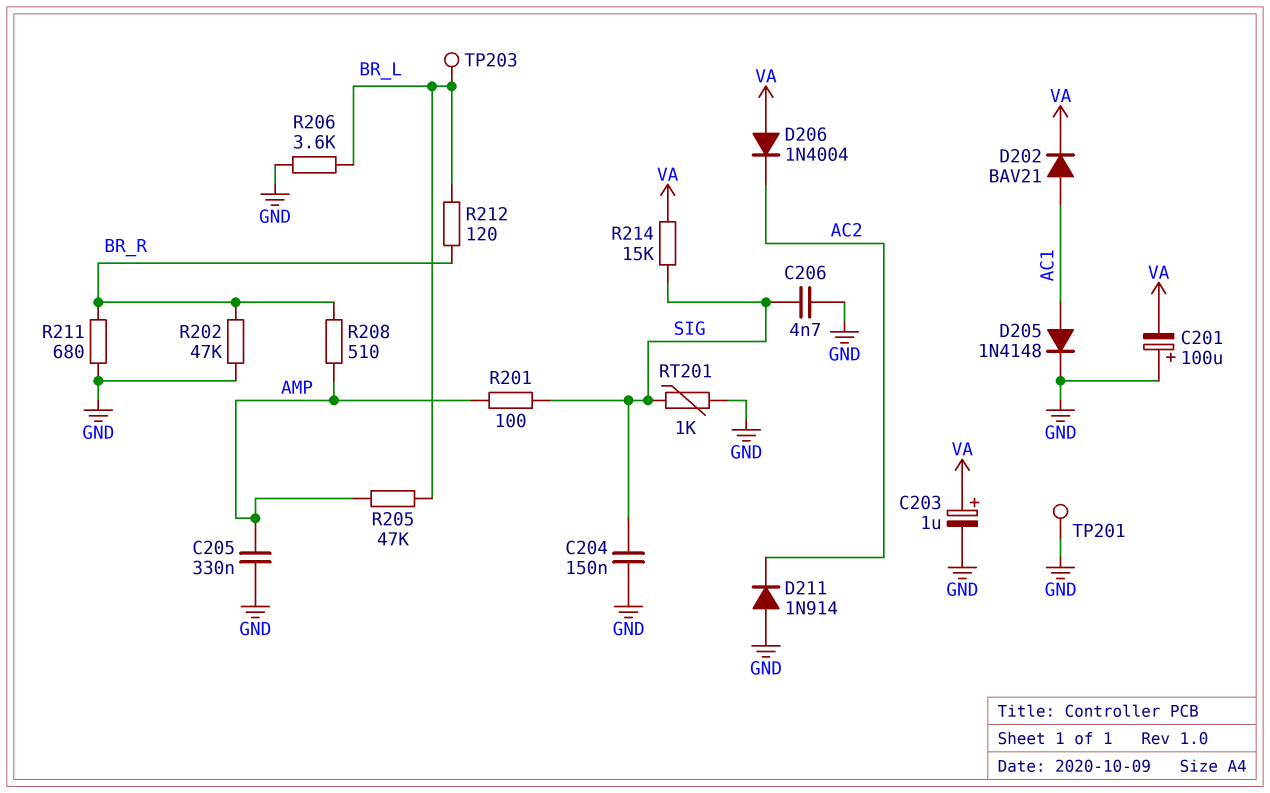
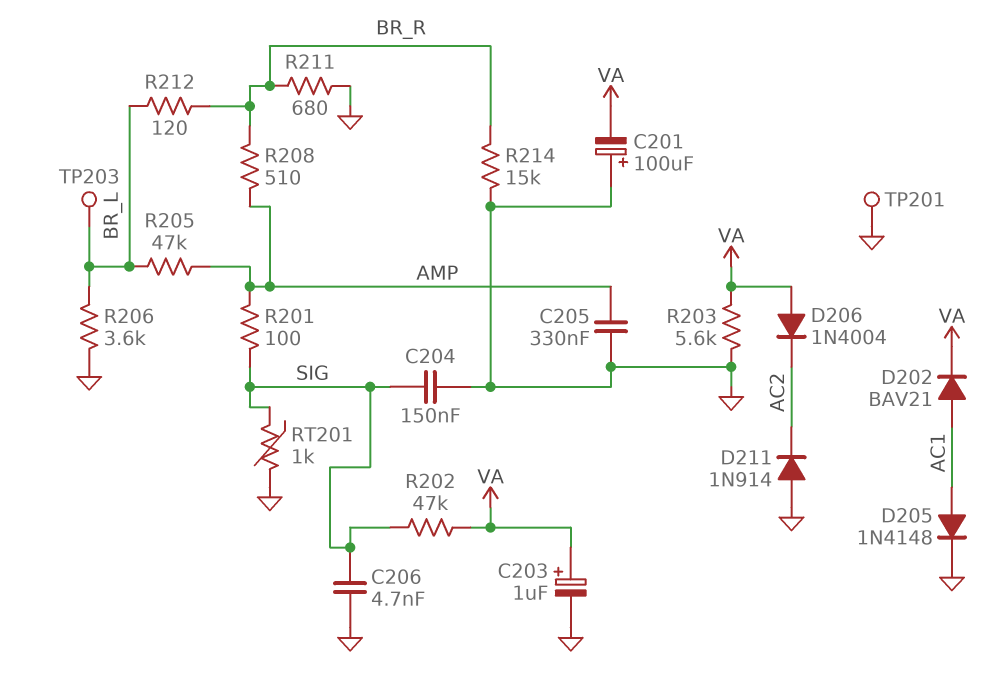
R202: 47k (BR_R, GND) -> 47k (SIG, VA)
R203: none -> 5.6k (GND, VA)
R214: 15k (SIG, VA) -> 15k (BR_R, GND)

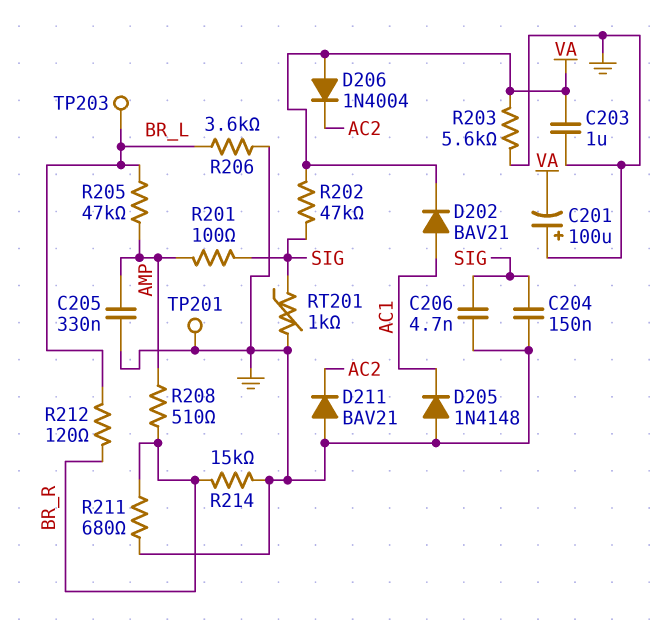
C203: 1uF (plus VA, minus GND) -> 1uF (GND, VA)
D205: diode 1N4148 (A AC1, K GND) -> diode 1N4148 (A GND, K AC1)
D211: diode 1N914 (A GND, K AC2) -> diode BAV21 (A GND, K AC2)

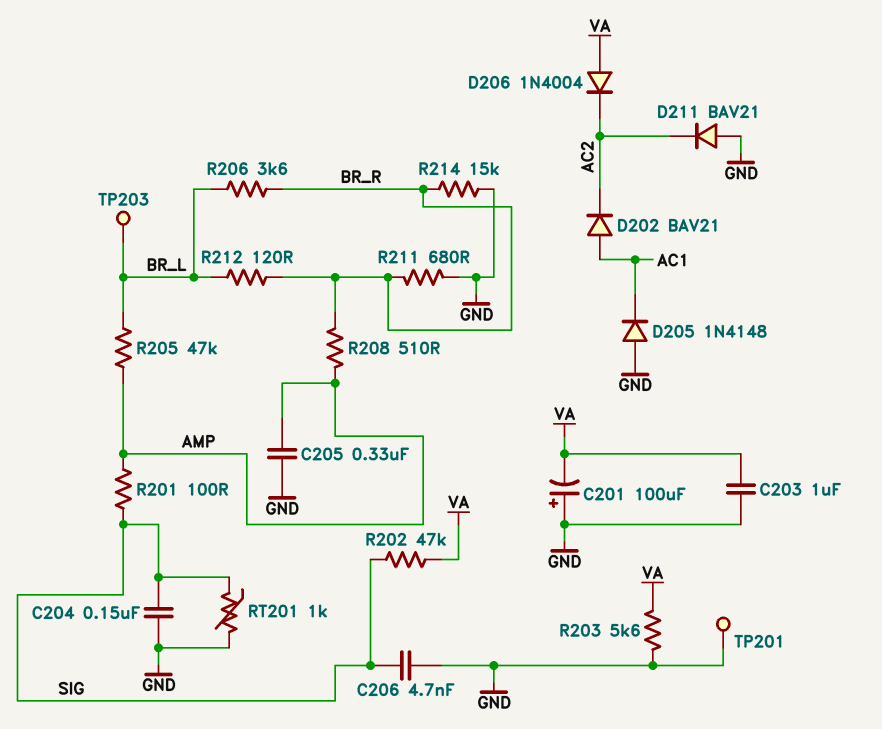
D202: diode BAV21 (A AC1, K VA) -> diode BAV21 (A AC1, K AC2)
R206: 3.6k (BR_L, GND) -> 3.6k (BR_L, BR_R)

